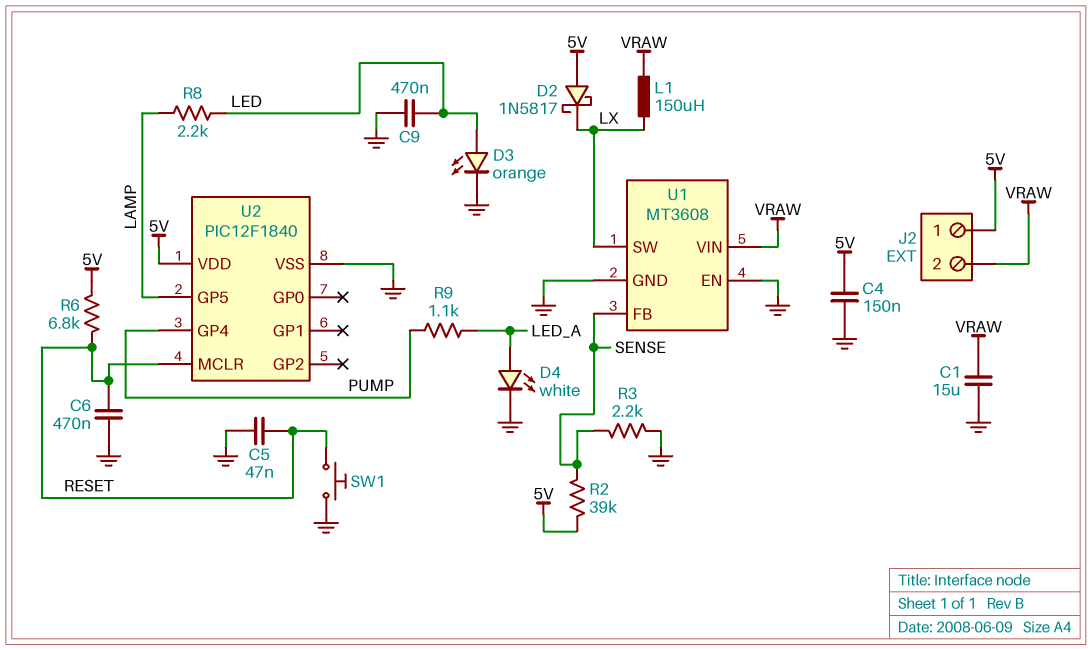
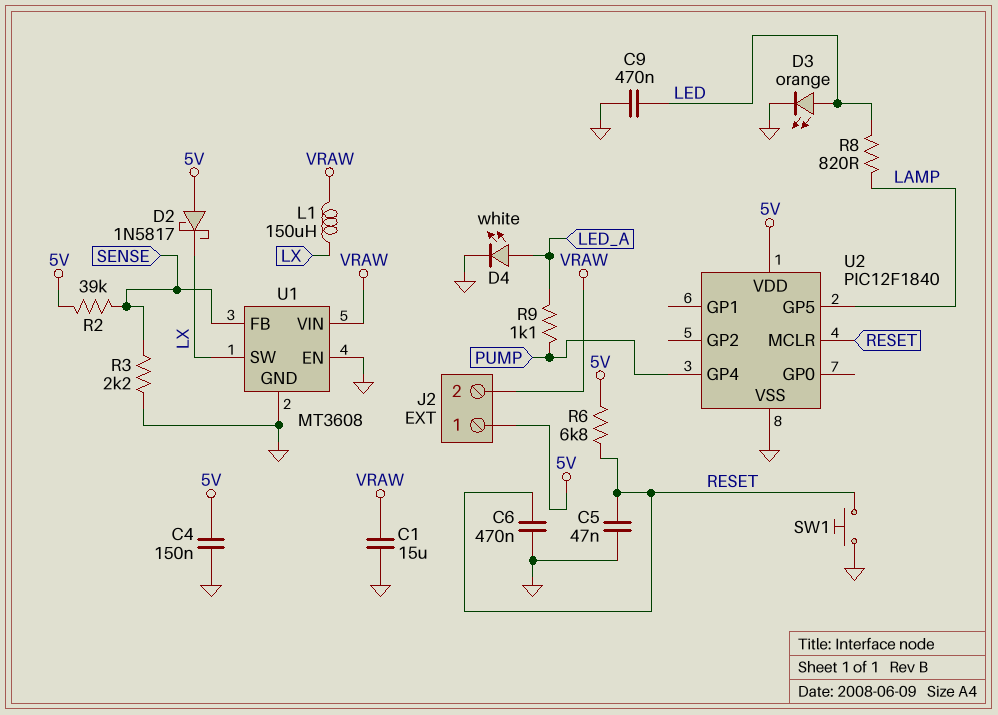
R8: 2.2k (LAMP, LED) -> 820 (LAMP, LED)

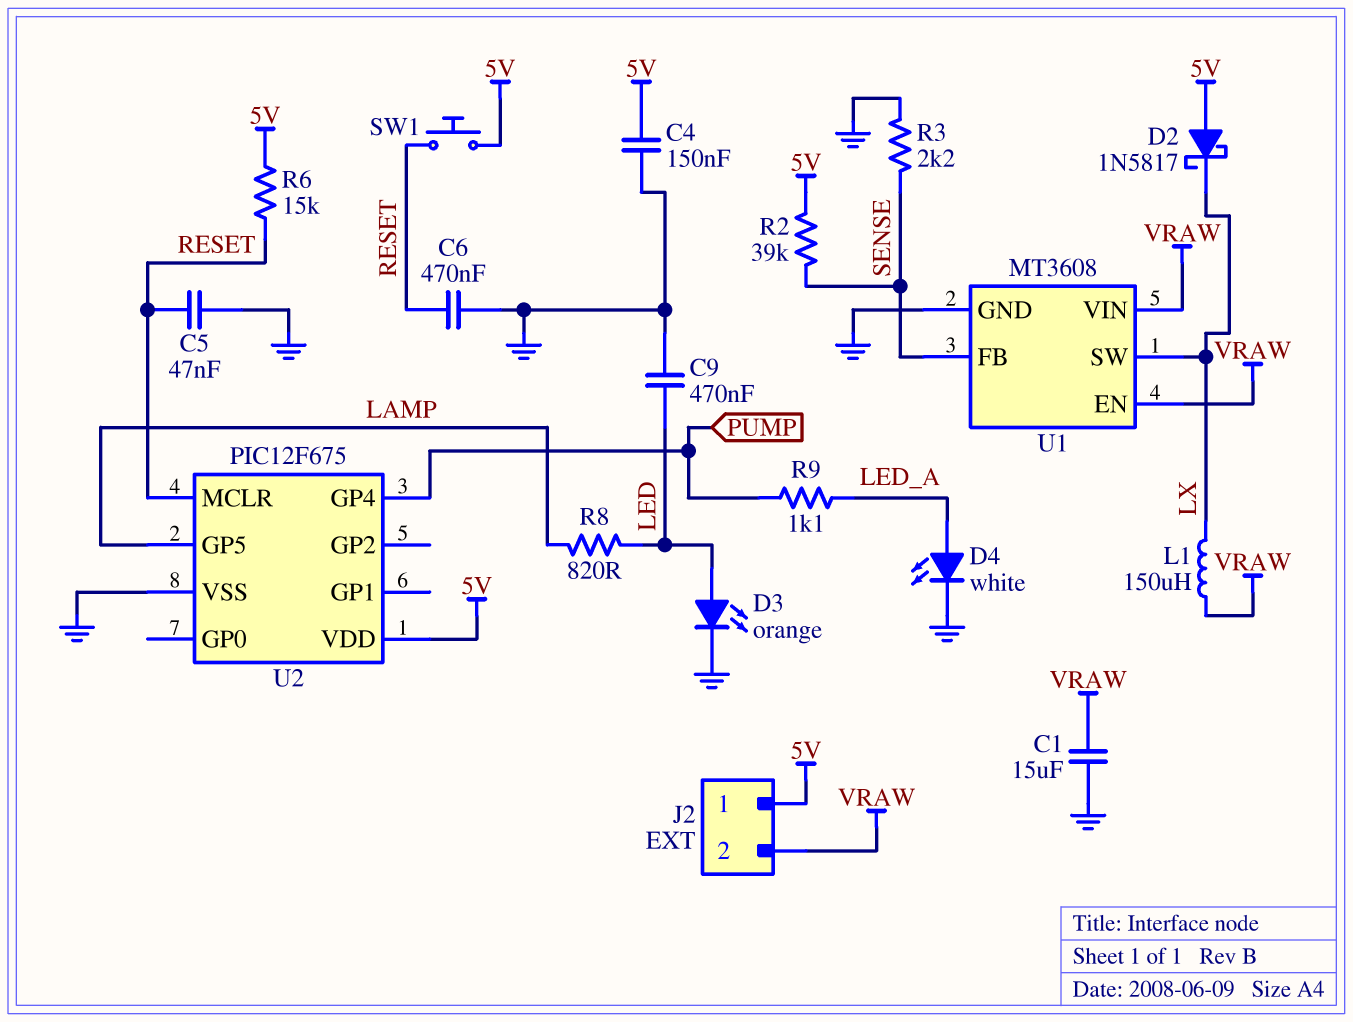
R6: 6.8k (5V, RESET) -> 15k (5V, RESET)
SW1: button (GND, RESET) -> button (5V, RESET)
U1 pin EN: GND -> VRAW
U2: PIC12F1840 -> PIC12F675

